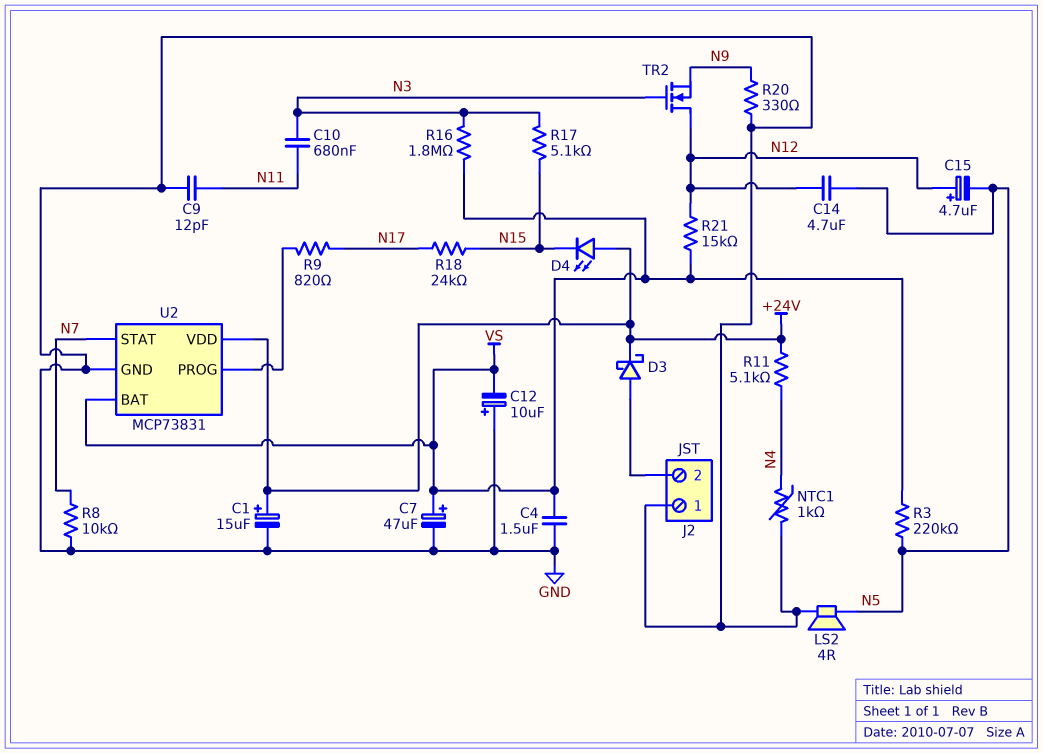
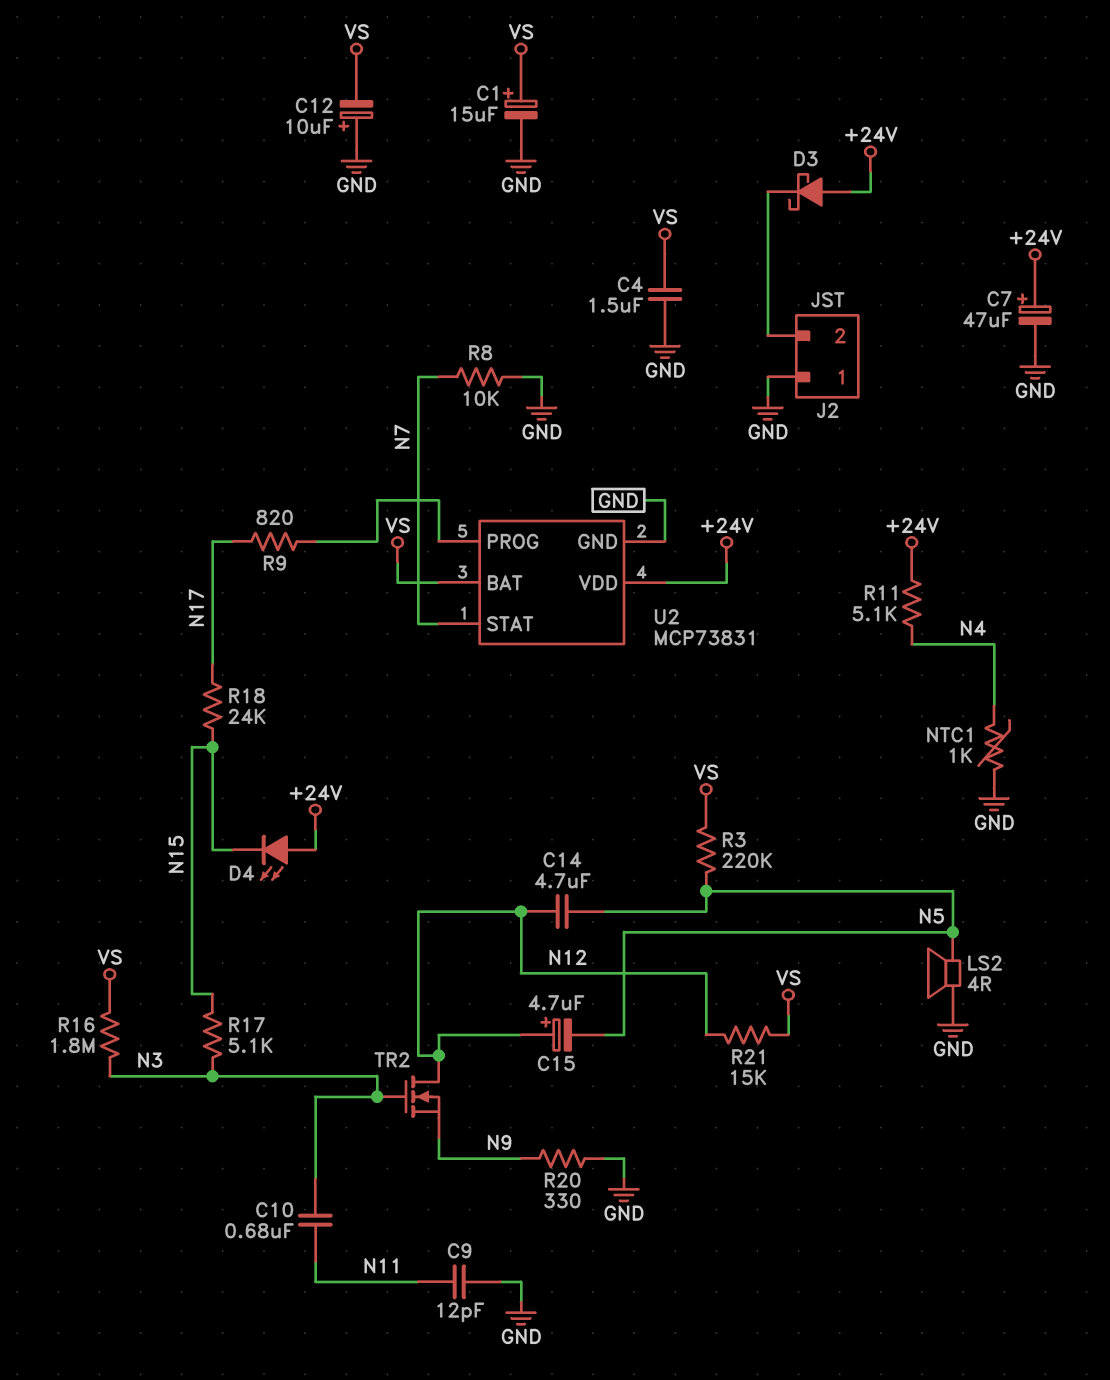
C1: 15uF (plus +24V, minus GND) -> 15uF (plus VS, minus GND)
C7: 47uF (plus VS, minus GND) -> 47uF (plus +24V, minus GND)
D3: schottky (A J2/2, K +24V) -> schottky (A +24V, K J2/2)

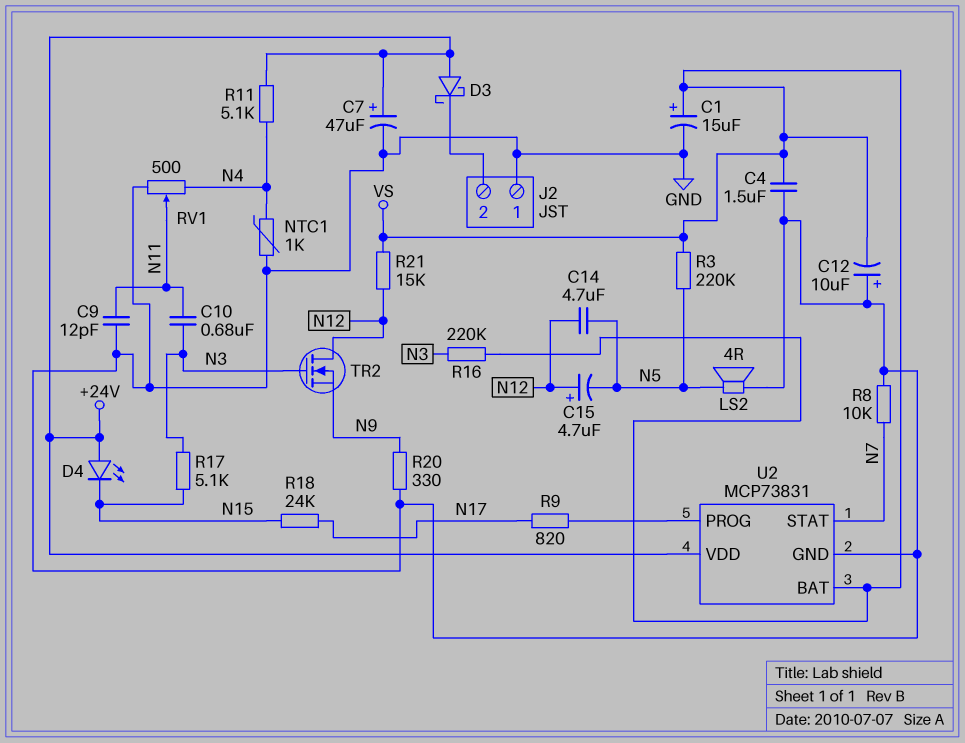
R16: 1.8M (N3, VS) -> 220k (N3, VS)
RV1: none -> 500 (GND, N4, wiper N11)

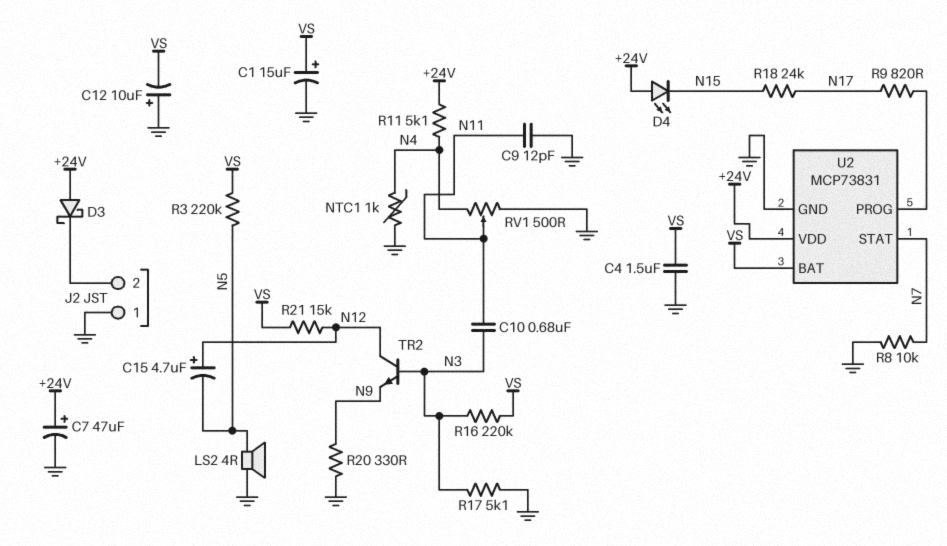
C14: 4.7uF (N5, N12) -> none
R17: 5.1k (N3, N15) -> 5.1k (GND, N3)
TR2: NMOS (G N3, D N12, S N9) -> NPN (B N3, C N12, E N9)

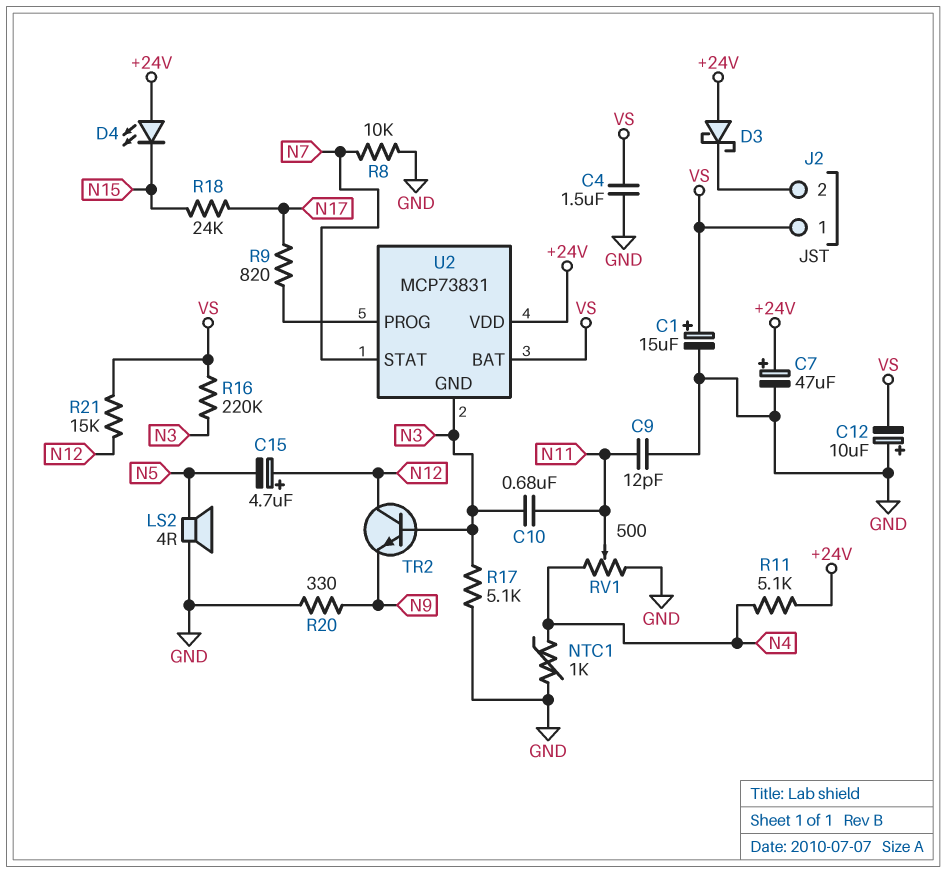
J2 pin 1: GND -> VS
R3: 220k (N5, VS) -> none
U2 pin GND: GND -> N3

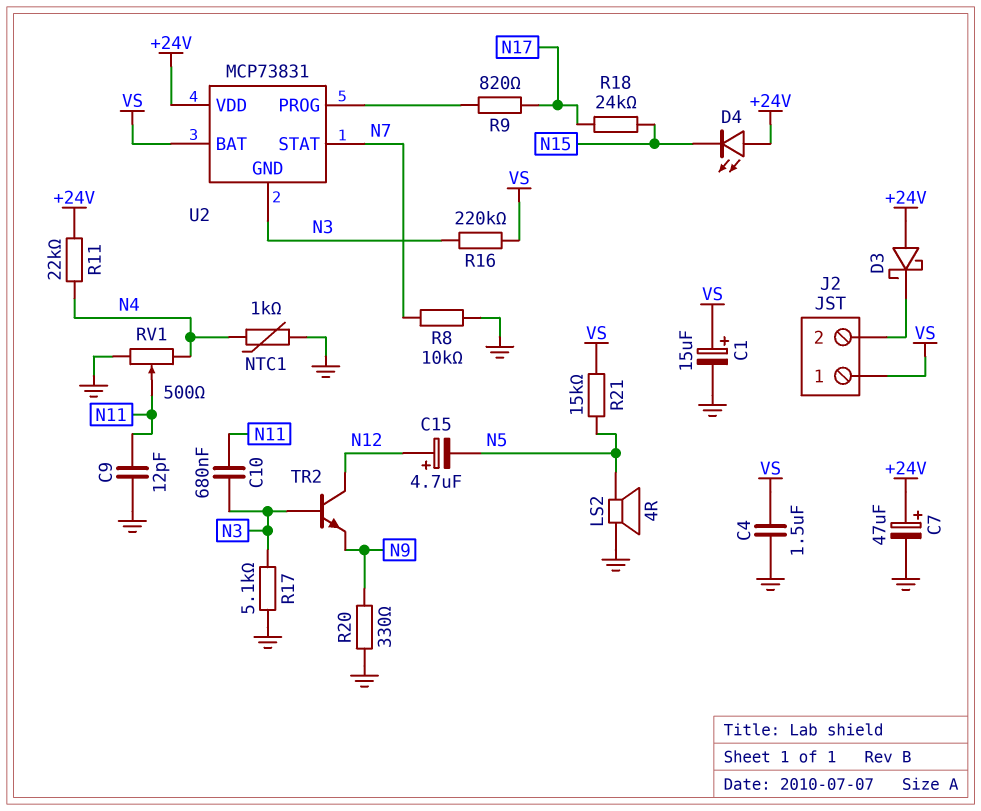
C12: 10uF (plus GND, minus VS) -> none
R11: 5.1k (+24V, N4) -> 22k (+24V, N4)
R21: 15k (N12, VS) -> 15k (N5, VS)

